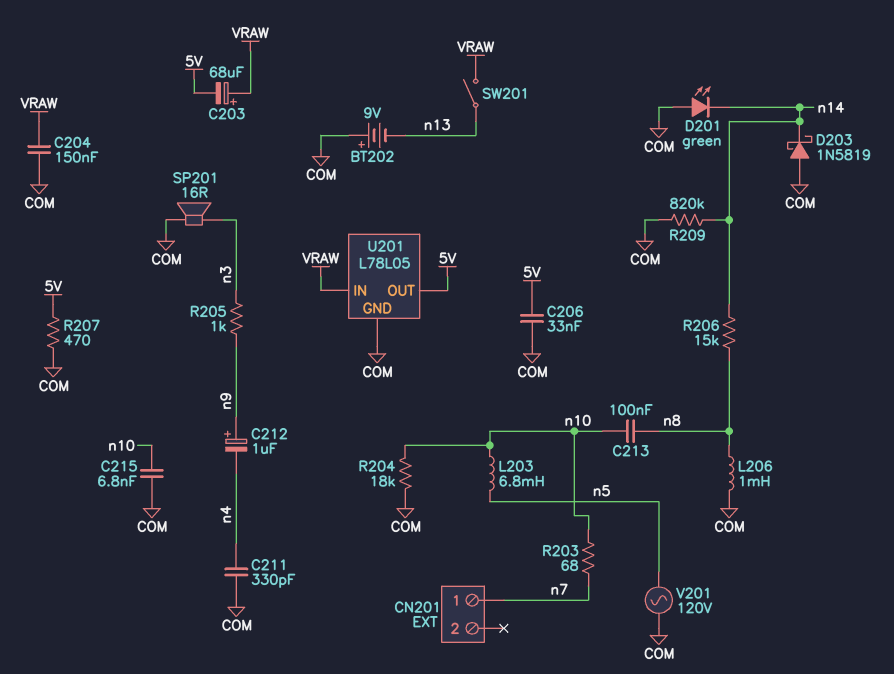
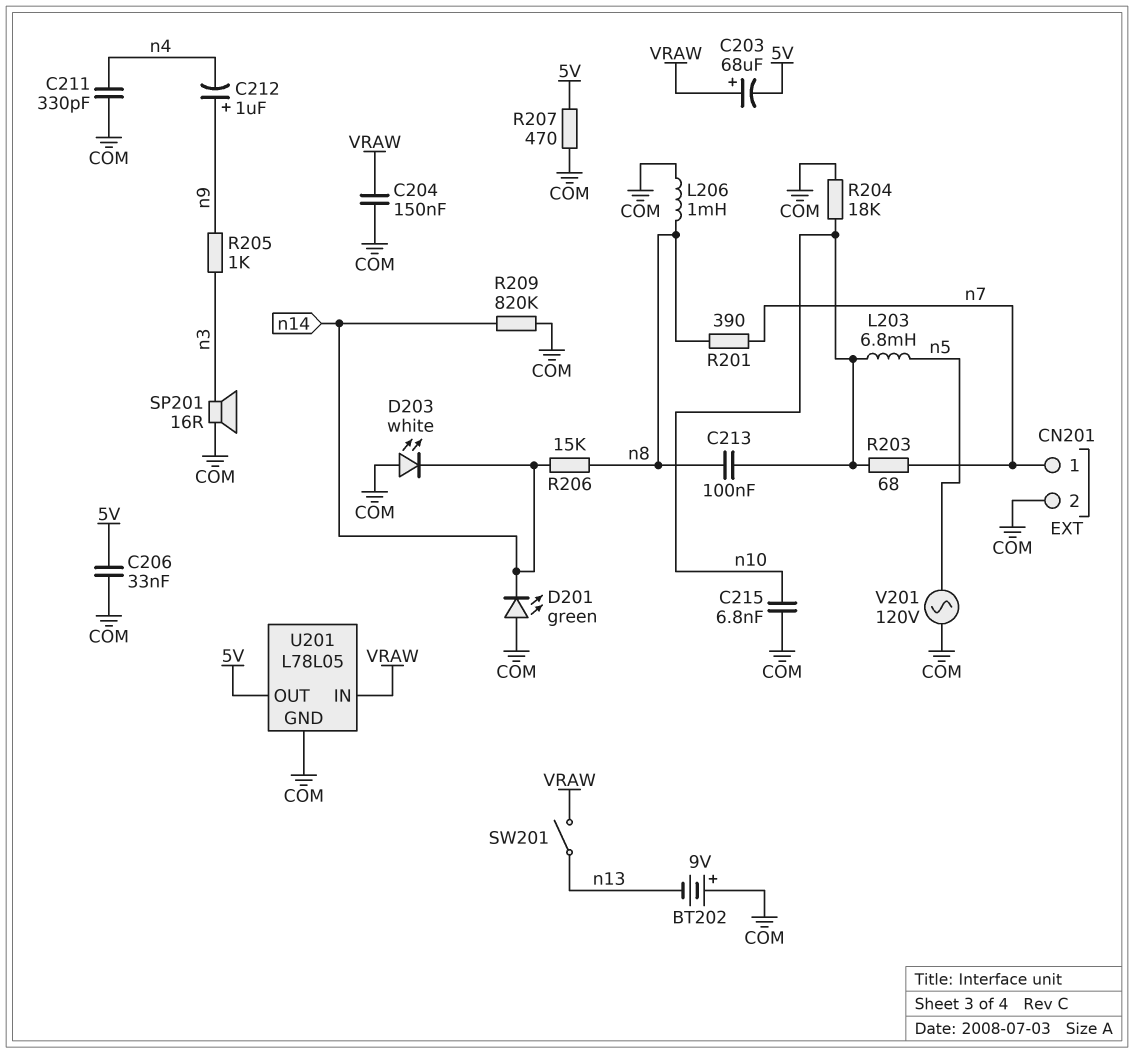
CN201 pin 2: none -> COM
D203: schottky 1N5819 (A COM, K n14) -> LED white (A COM, K n14)
R201: none -> 390 (n7, n8)

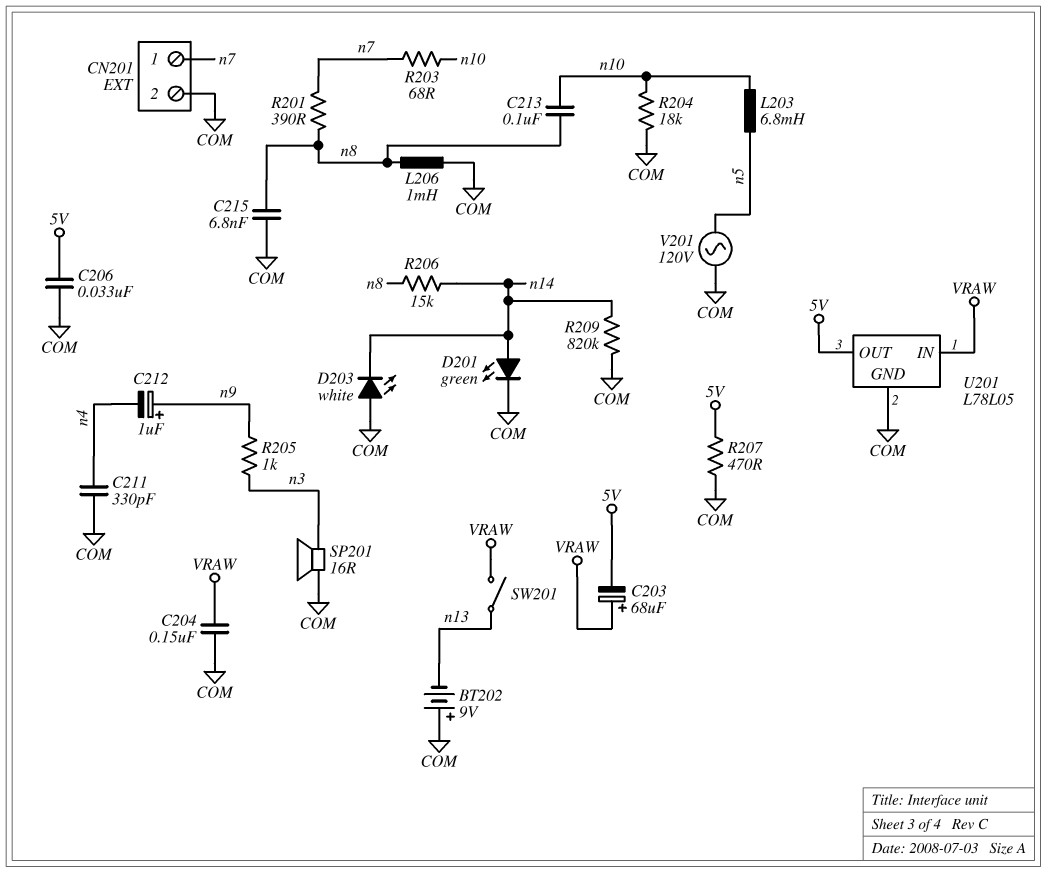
C215: 6.8nF (COM, n10) -> 6.8nF (COM, n8)
D201: LED green (A COM, K n14) -> LED green (A n14, K COM)

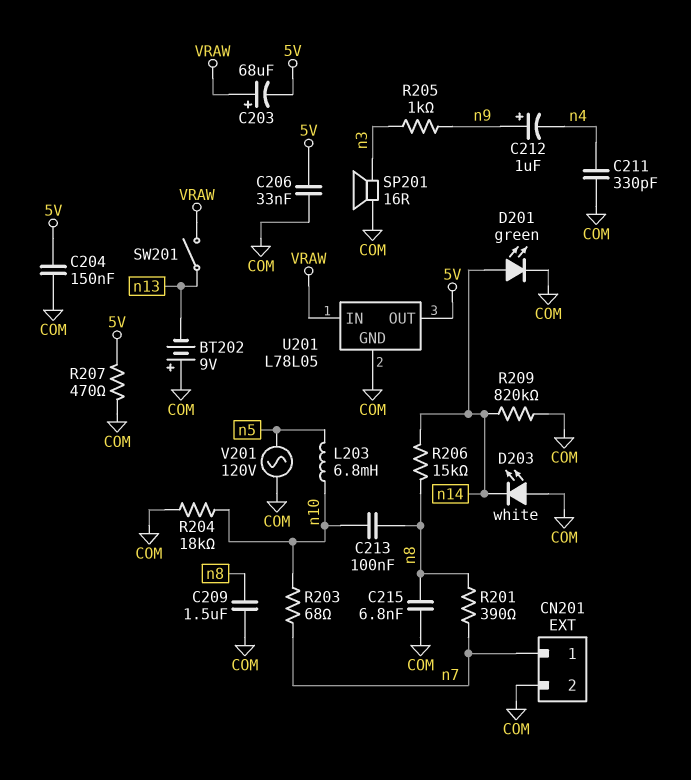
C204: 150nF (COM, VRAW) -> 150nF (5V, COM)
C209: none -> 1.5uF (COM, n8)
L206: 1mH (COM, n8) -> none

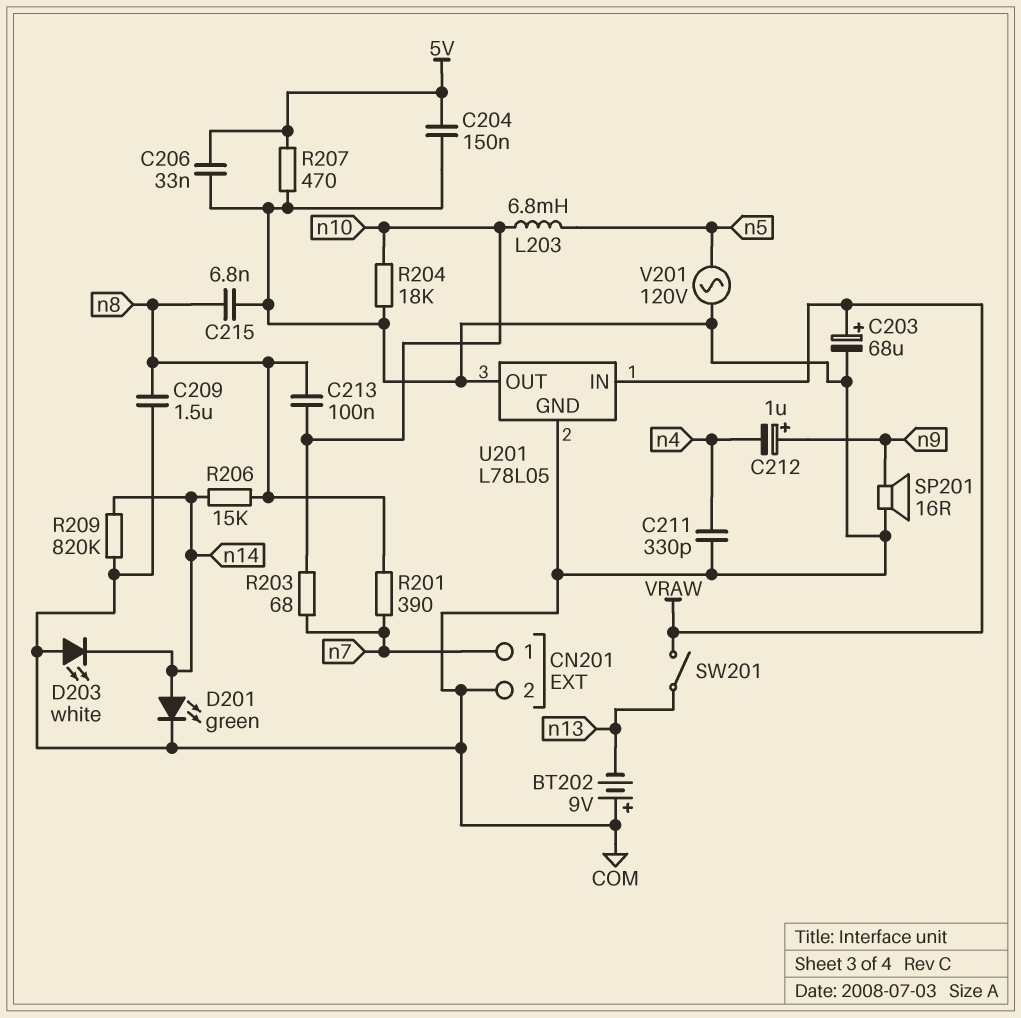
C203: 68uF (plus VRAW, minus 5V) -> 68uF (plus VRAW, minus COM)
R205: 1k (n3, n9) -> none
SP201: speaker 16R (COM, n3) -> speaker 16R (COM, n9)
U201 pin OUT: 5V -> COM

